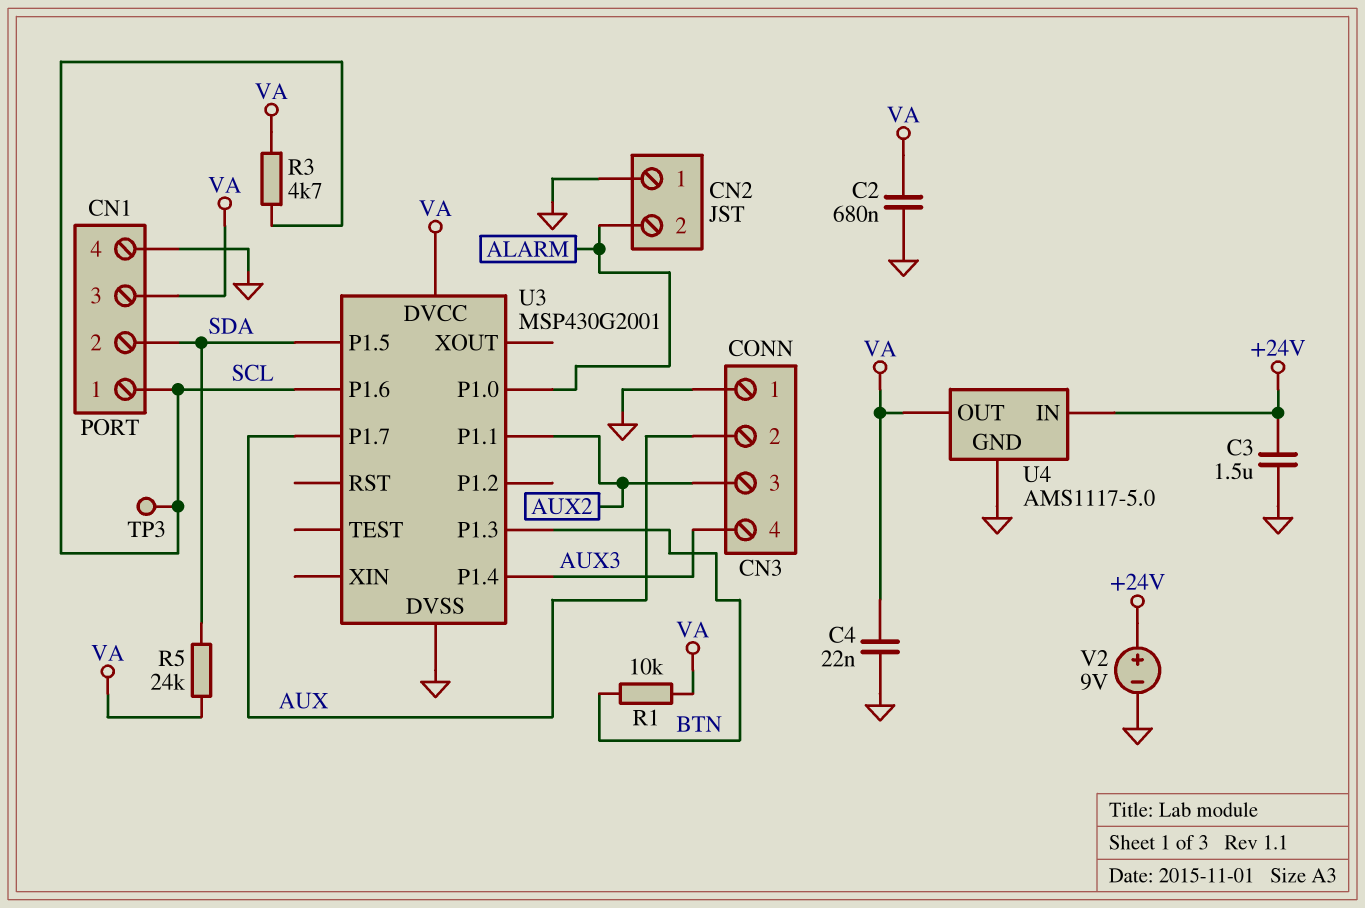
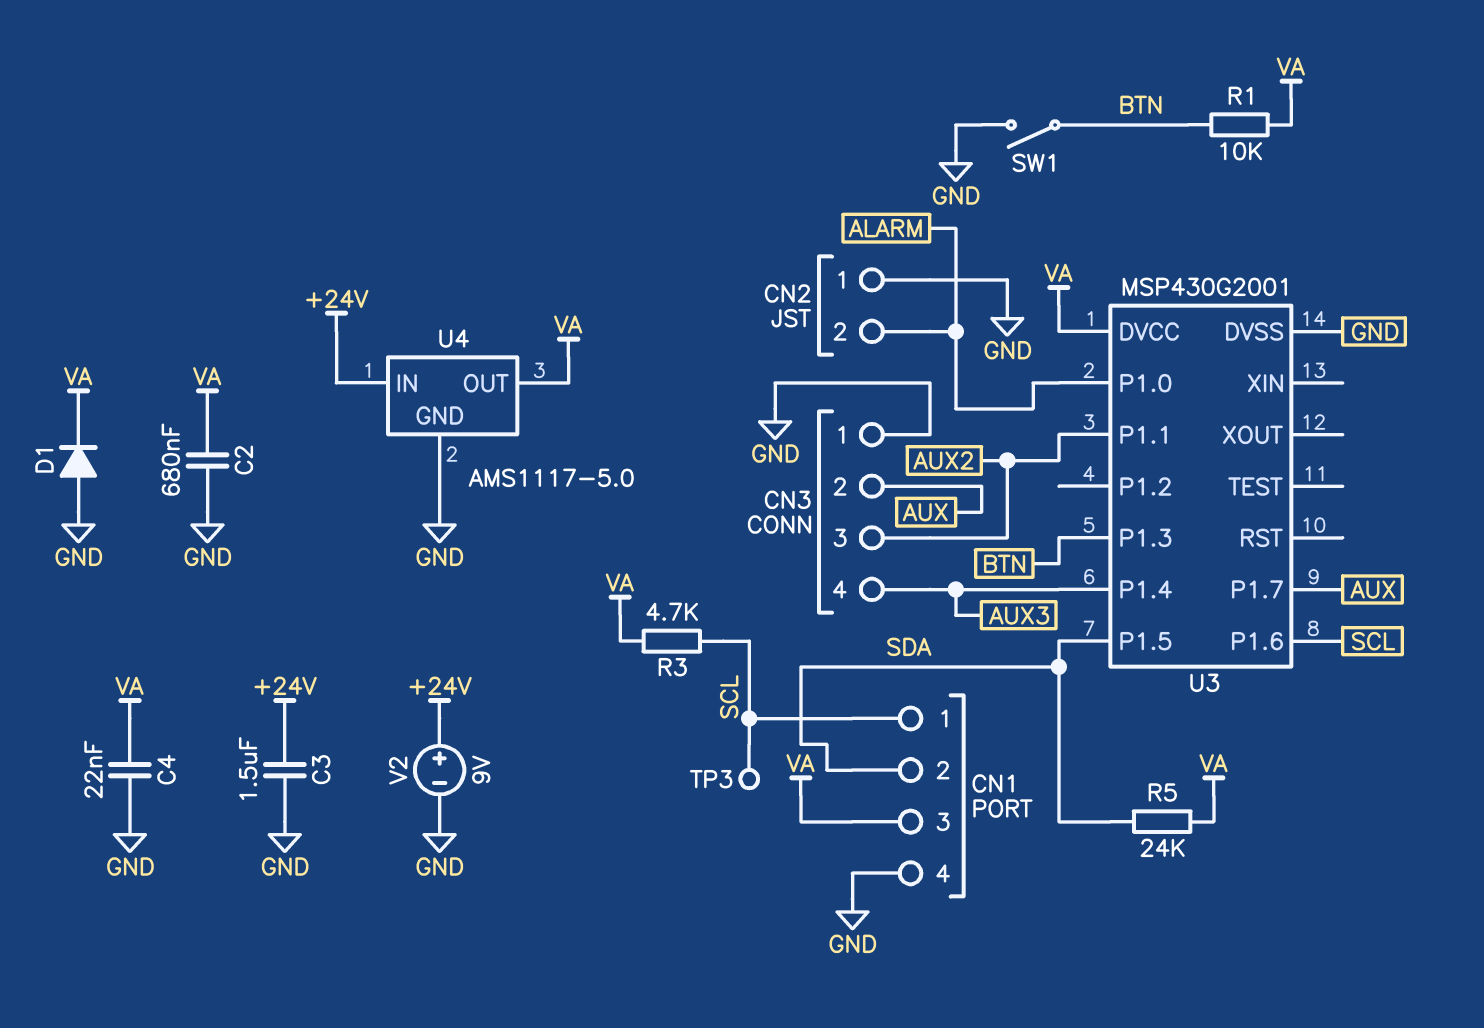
D1: none -> diode (A GND, K VA)
SW1: none -> switch (BTN, GND)

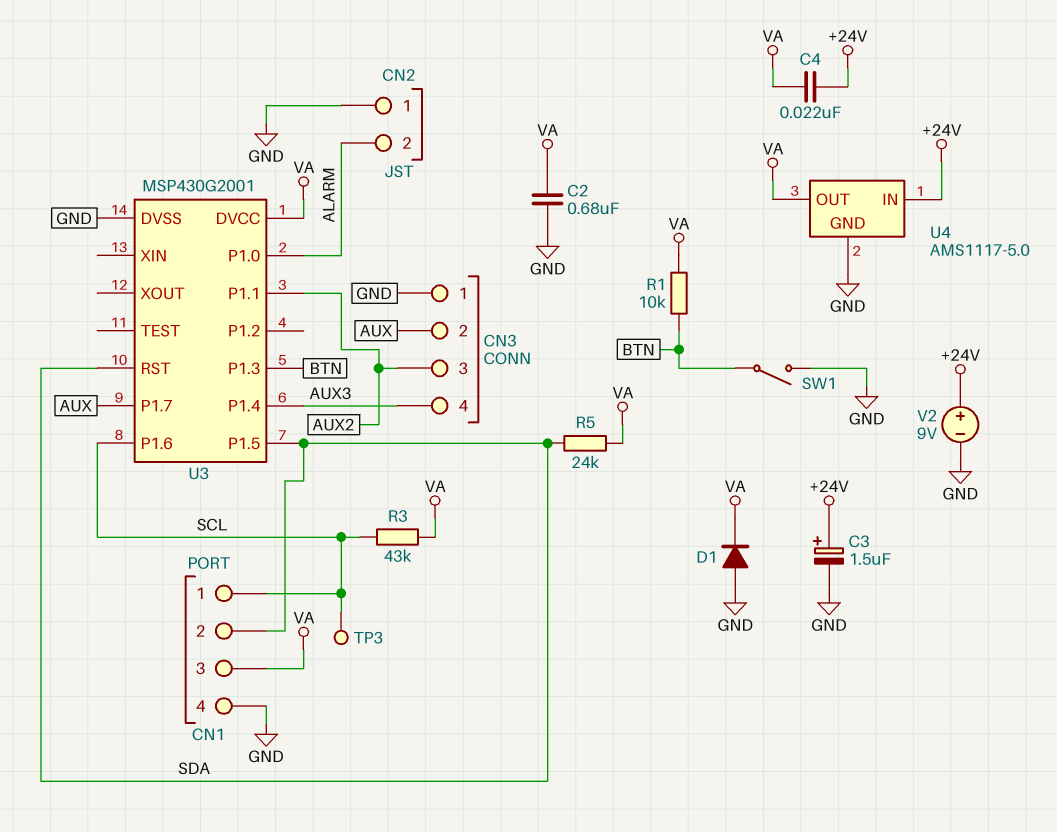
C3: 1.5uF (+24V, GND) -> 1.5uF (plus +24V, minus GND)
C4: 22nF (GND, VA) -> 22nF (+24V, VA)
R3: 4.7k (SCL, VA) -> 43k (SCL, VA)
U3 pin RST: none -> SDA

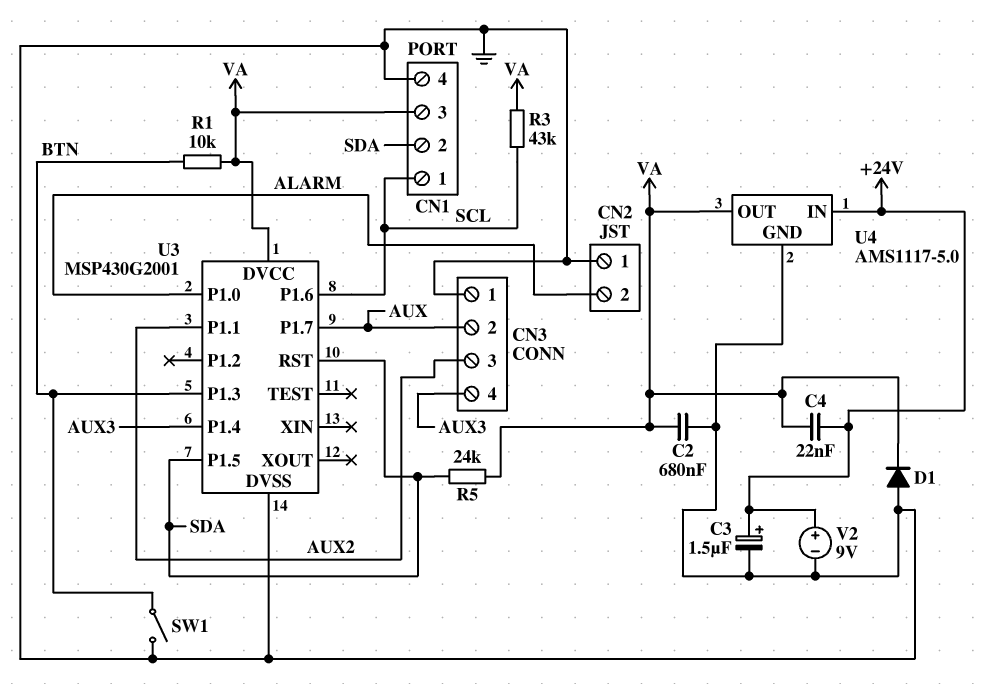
TP3: test point (SCL) -> none

